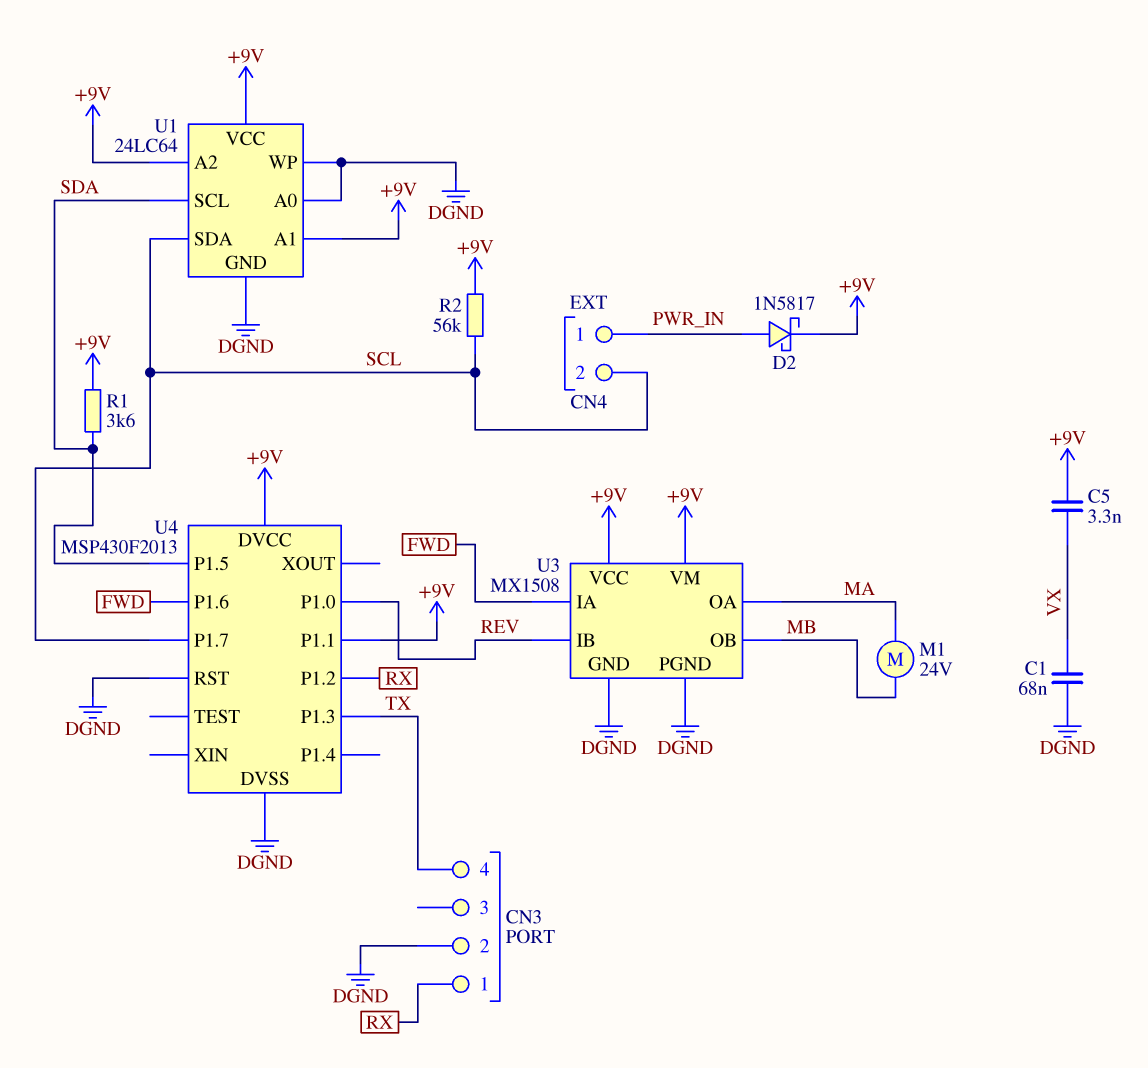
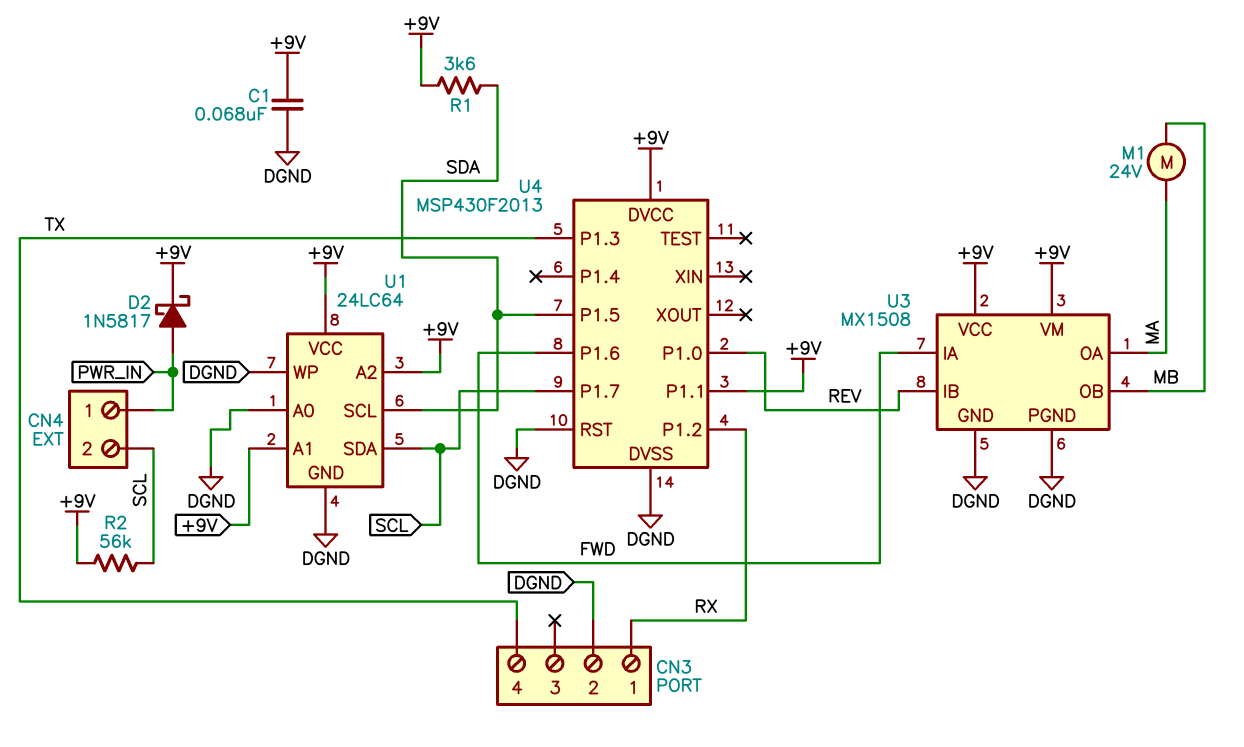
C1: 68nF (DGND, VX) -> 68nF (+9V, DGND)
C5: 3.3nF (+9V, VX) -> none

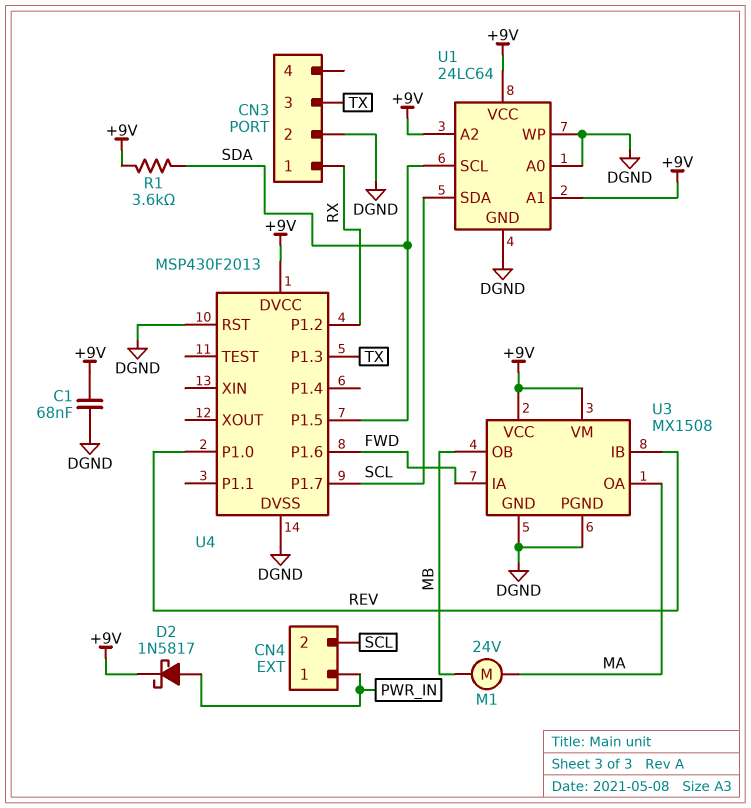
CN3 pin 3: none -> TX
CN3 pin 4: TX -> none
R2: 56k (+9V, SCL) -> none
U4 pin P1.1: +9V -> none

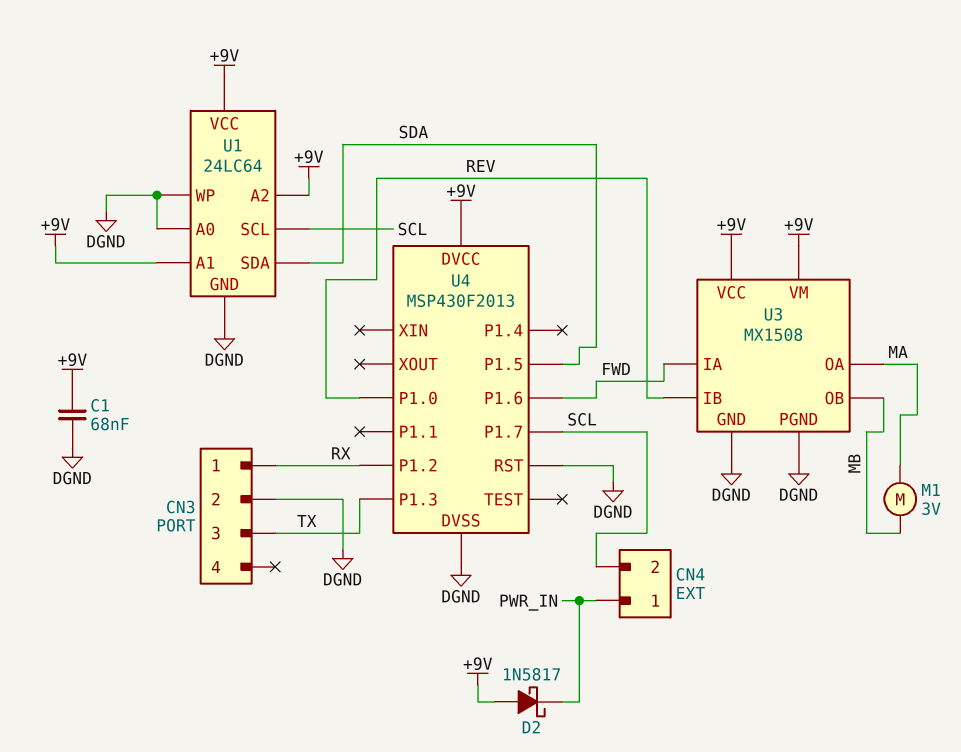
D2: schottky 1N5817 (A PWR_IN, K +9V) -> schottky 1N5817 (A +9V, K PWR_IN)
M1: motor 24V (MA, MB) -> motor 3V (MA, MB)
R1: 3.6k (+9V, SDA) -> none
U1 pin SCL: SDA -> SCL
U1 pin SDA: SCL -> SDA

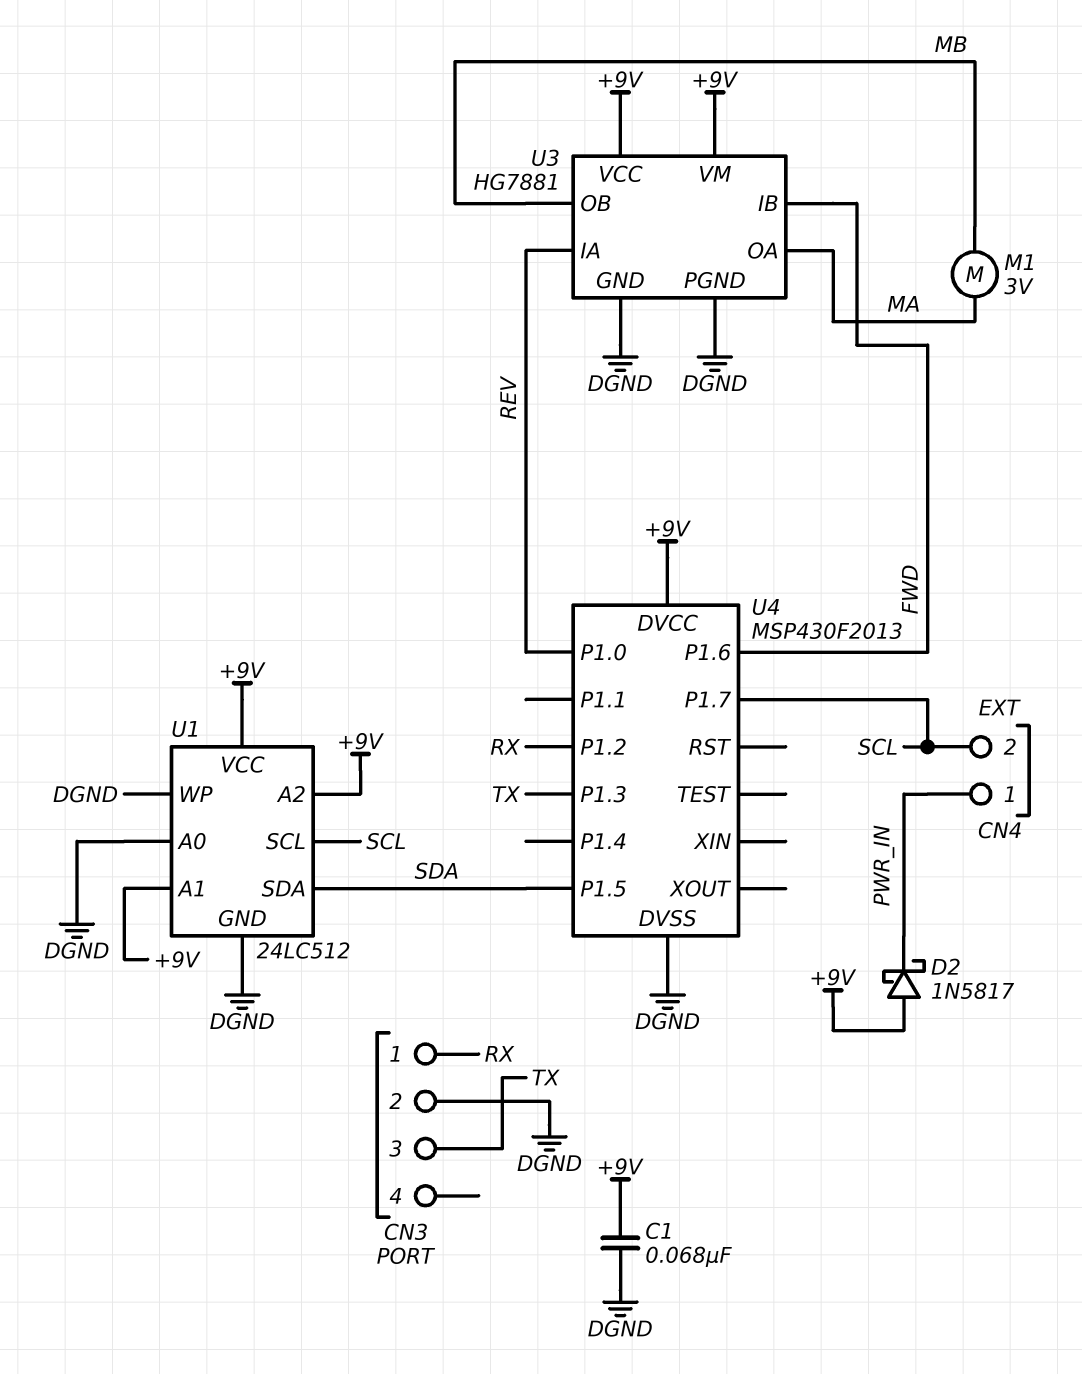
U1: 24LC64 -> 24LC512
U3: MX1508 -> HG7881
U3 pin IA: FWD -> REV
U3 pin IB: REV -> FWD
U4 pin RST: DGND -> none

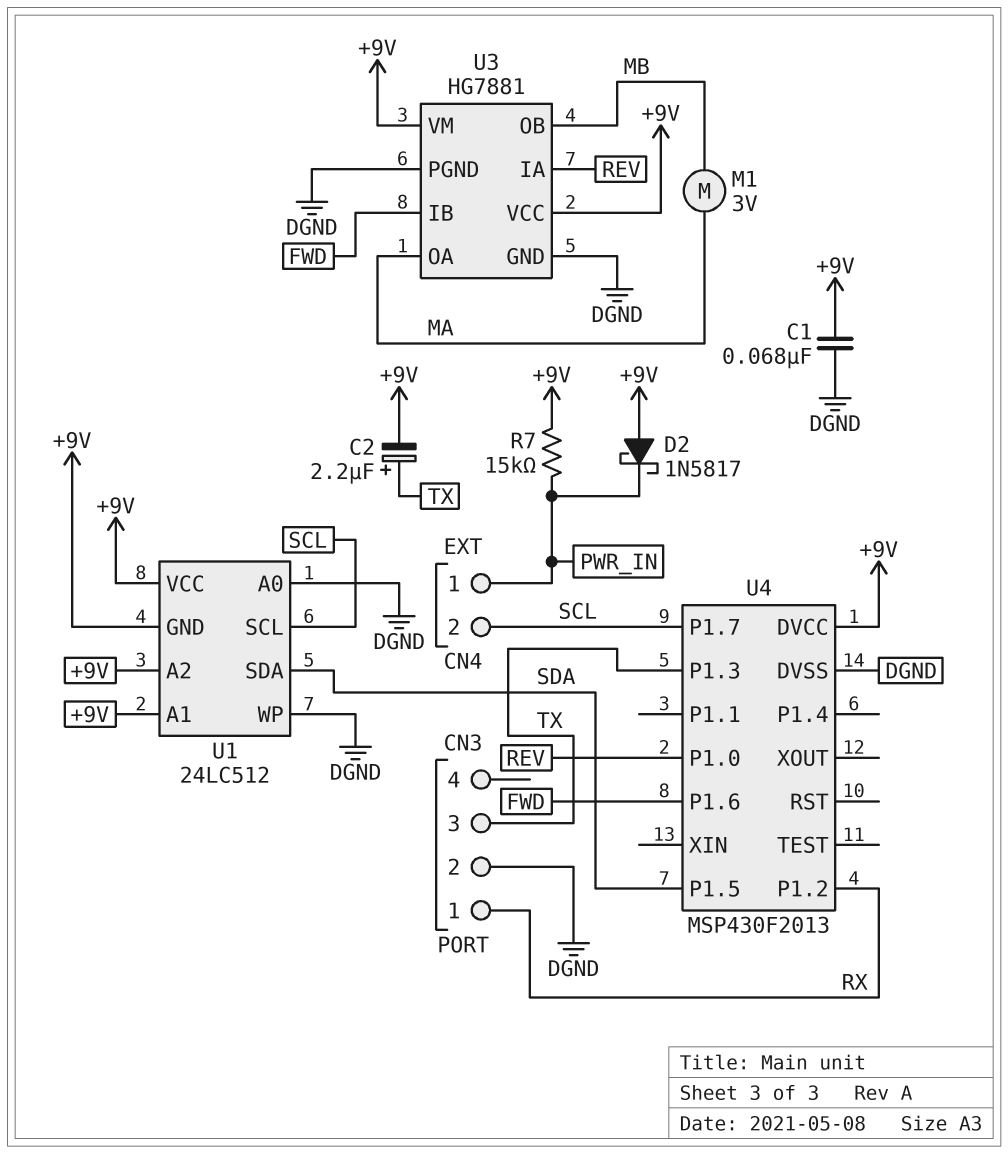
C2: none -> 2.2uF (plus TX, minus +9V)
R7: none -> 15k (+9V, PWR_IN)
U1 pin GND: DGND -> +9V

